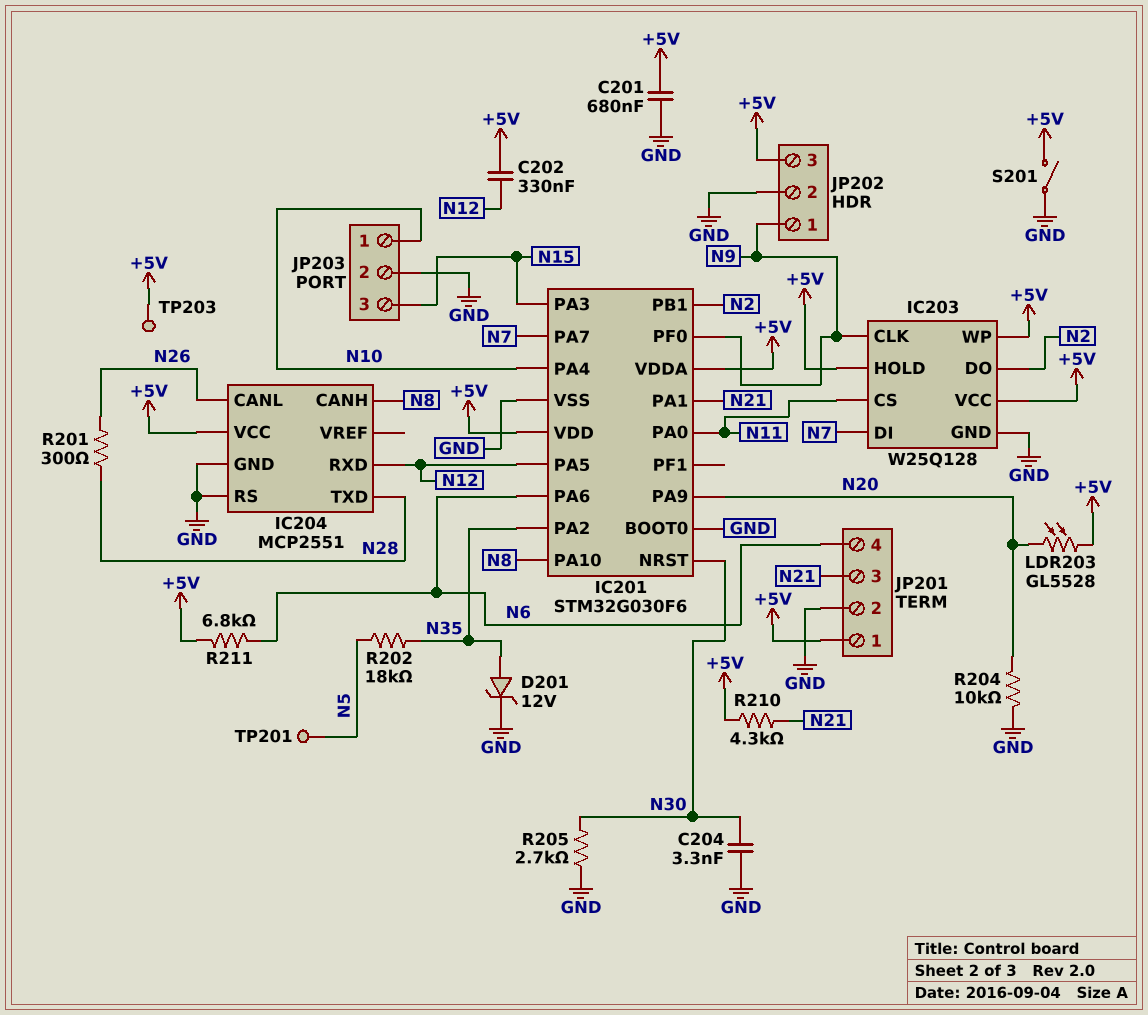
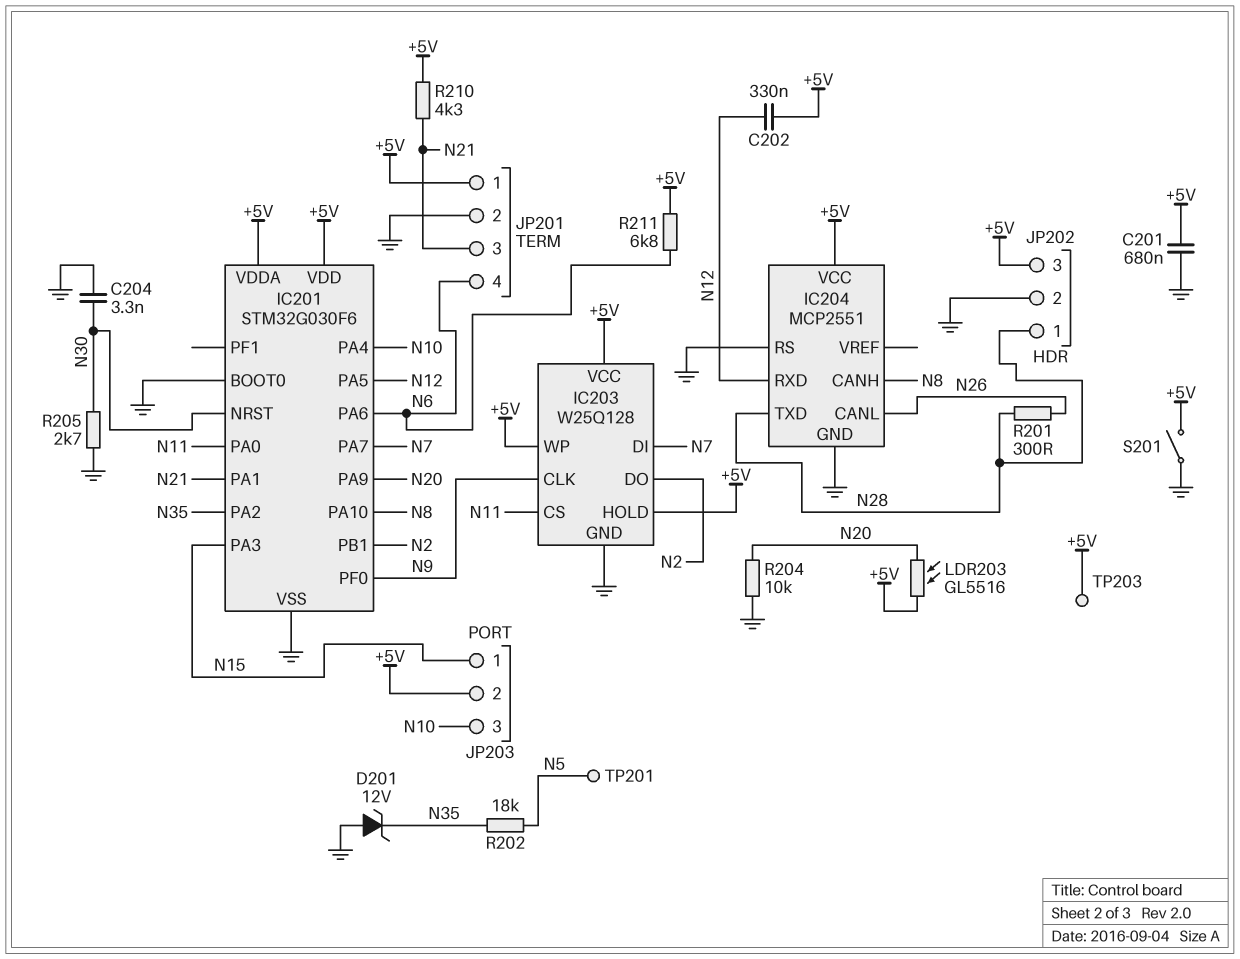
D201: zener 12V (A N35, K GND) -> zener 12V (A GND, K N35)
JP202 pin 1: N9 -> N28
JP203 pin 1: N10 -> N15
JP203 pin 2: GND -> +5V
JP203 pin 3: N15 -> N10
LDR203: GL5528 (+5V, N20) -> GL5516 (+5V, N20)

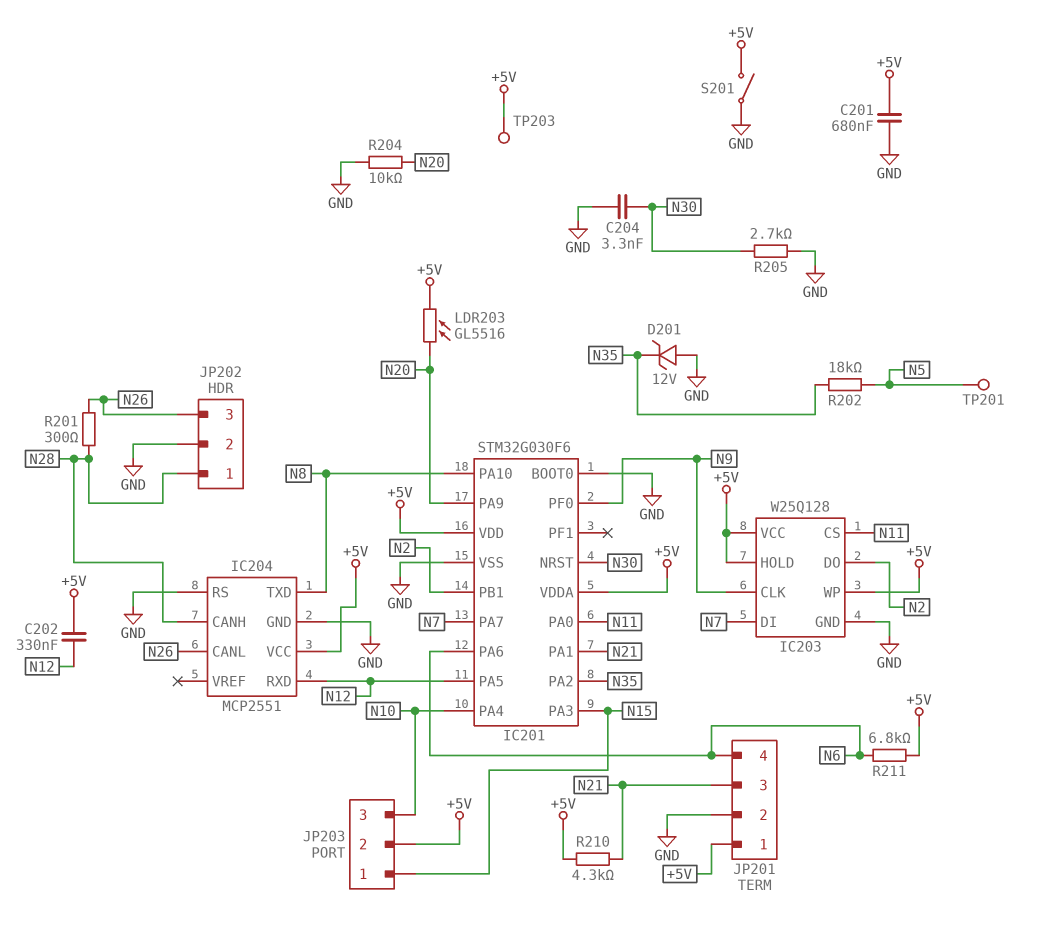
IC204 pin CANH: N8 -> N28
IC204 pin TXD: N28 -> N8
JP202 pin 3: +5V -> N26

